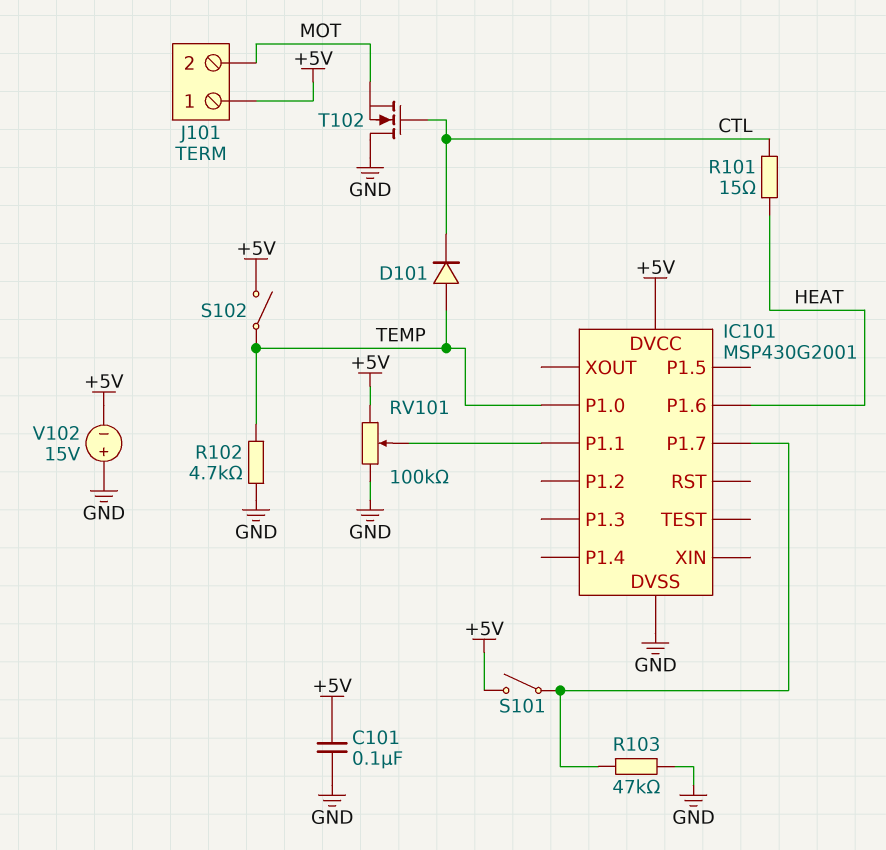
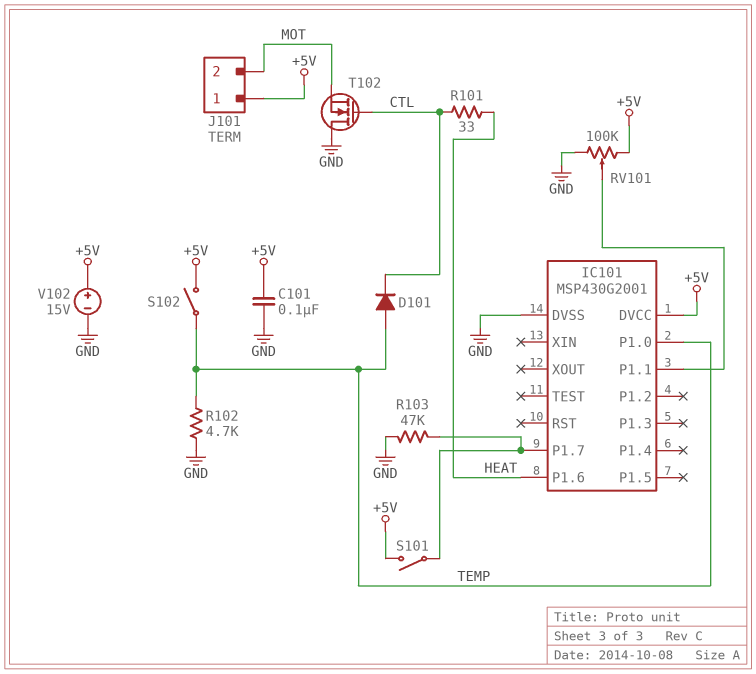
R101: 15 (CTL, HEAT) -> 33 (CTL, HEAT)
V102: 15V (plus GND, minus +5V) -> 15V (plus +5V, minus GND)

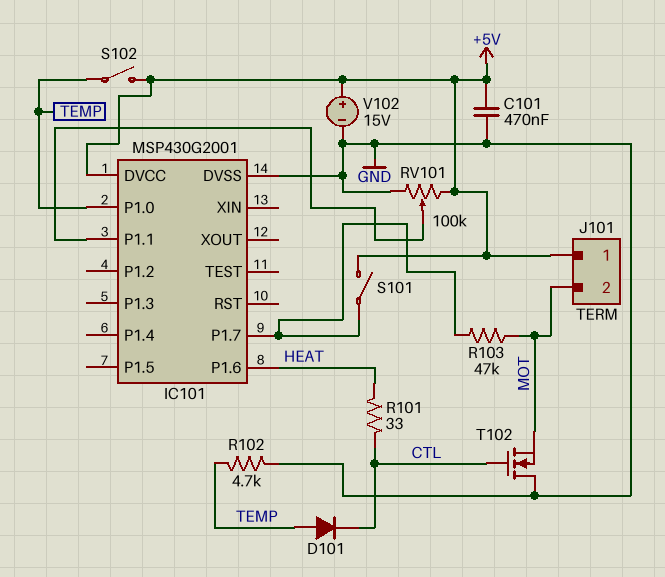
C101: 100nF (+5V, GND) -> 470nF (+5V, GND)
R103: 47k (GND, IC101/P1.7) -> 47k (IC101/P1.7, MOT)

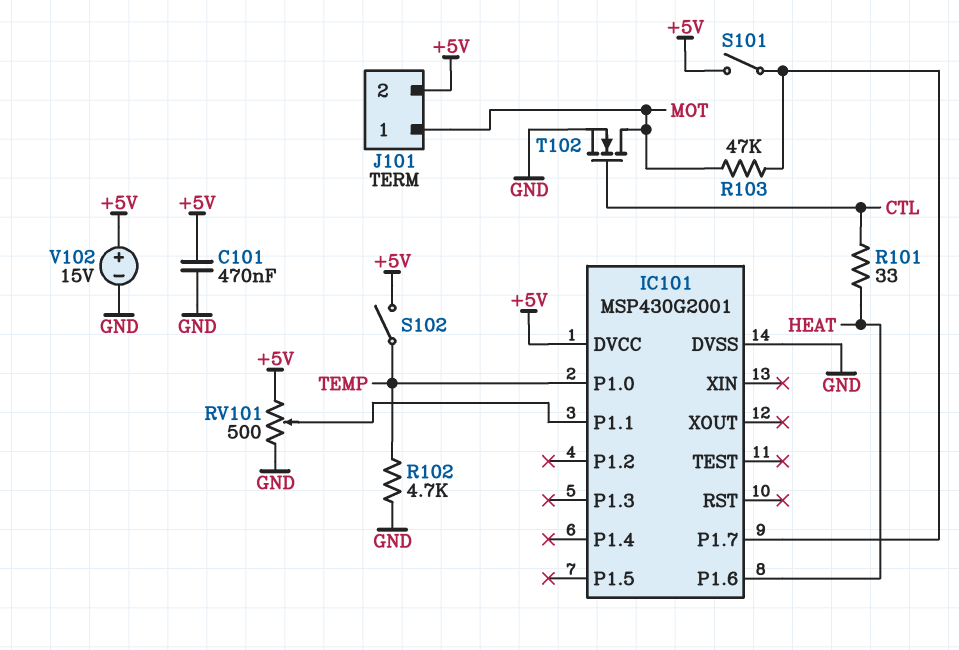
D101: diode (A TEMP, K CTL) -> none
J101 pin 1: +5V -> MOT
J101 pin 2: MOT -> +5V
RV101: 100k (+5V, GND, wiper IC101/P1.1) -> 500 (+5V, GND, wiper IC101/P1.1)
T102: NMOS (G CTL, D GND, S MOT) -> NMOS (G CTL, D MOT, S GND)

